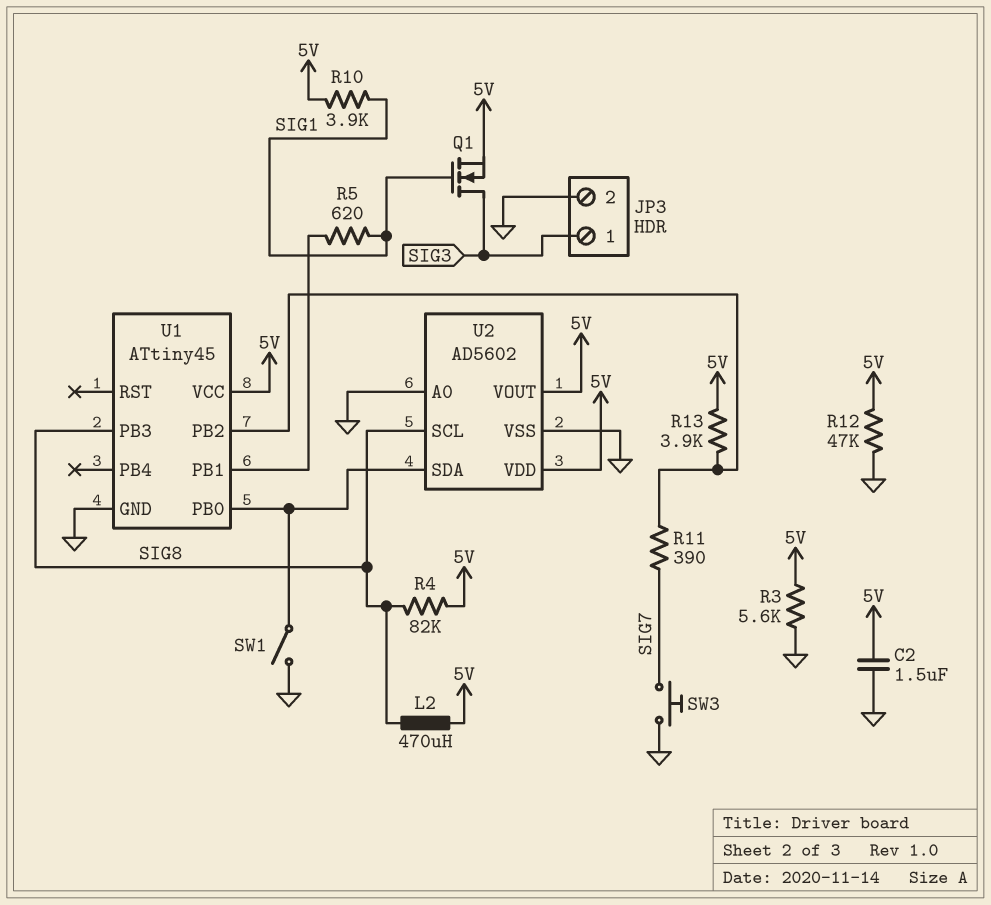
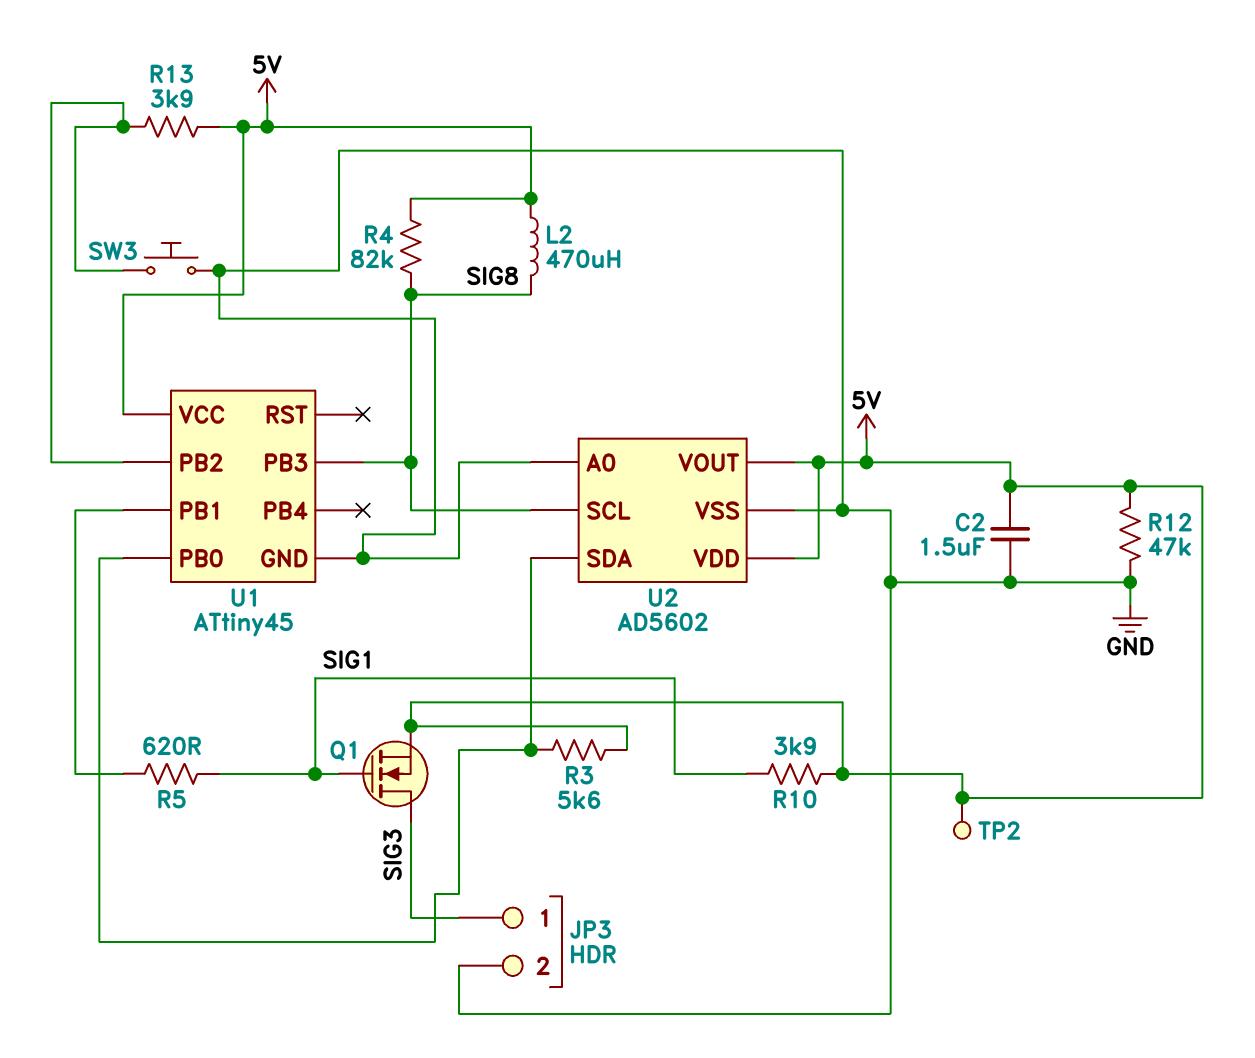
R3: 5.6k (5V, GND) -> 5.6k (5V, U1/PB0)
R11: 390 (SIG7, U1/PB2) -> none
SW1: switch (GND, U1/PB0) -> none
SW3: button (GND, SIG7) -> button (GND, U1/PB2)
TP2: none -> test point (5V)

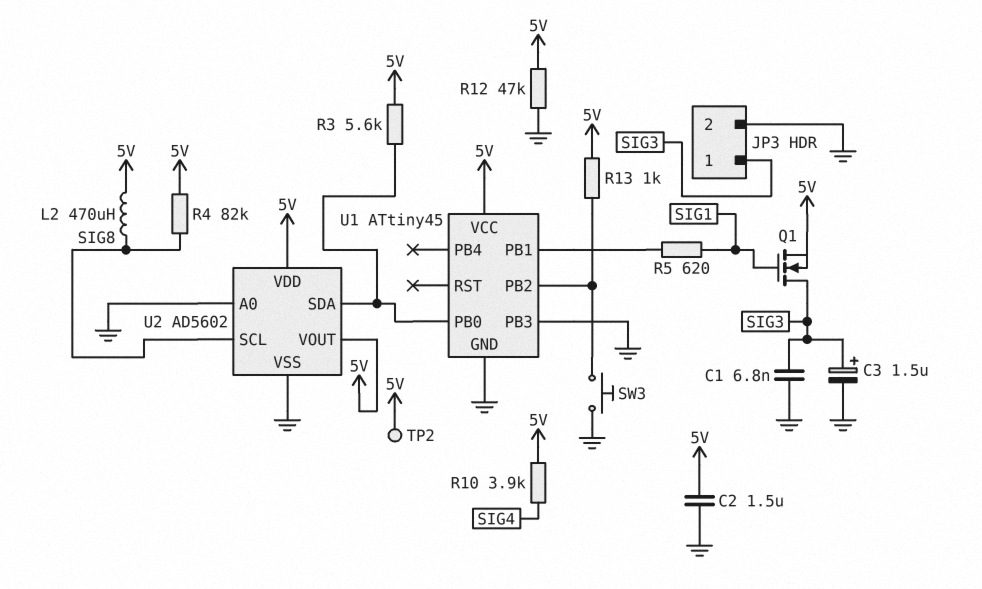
C1: none -> 6.8nF (GND, SIG3)
C3: none -> 1.5uF (plus SIG3, minus GND)
R10: 3.9k (5V, SIG1) -> 3.9k (5V, SIG4)
R13: 3.9k (5V, U1/PB2) -> 1k (5V, U1/PB2)
U1 pin PB3: SIG8 -> GND

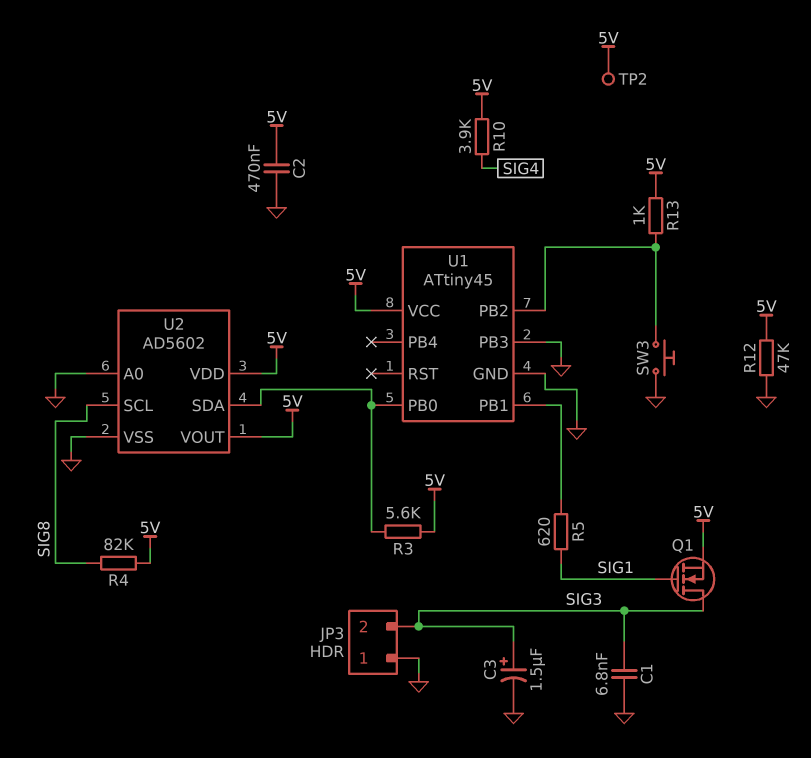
C2: 1.5uF (5V, GND) -> 470nF (5V, GND)
JP3 pin 1: SIG3 -> GND
JP3 pin 2: GND -> SIG3
L2: 470uH (5V, SIG8) -> none

